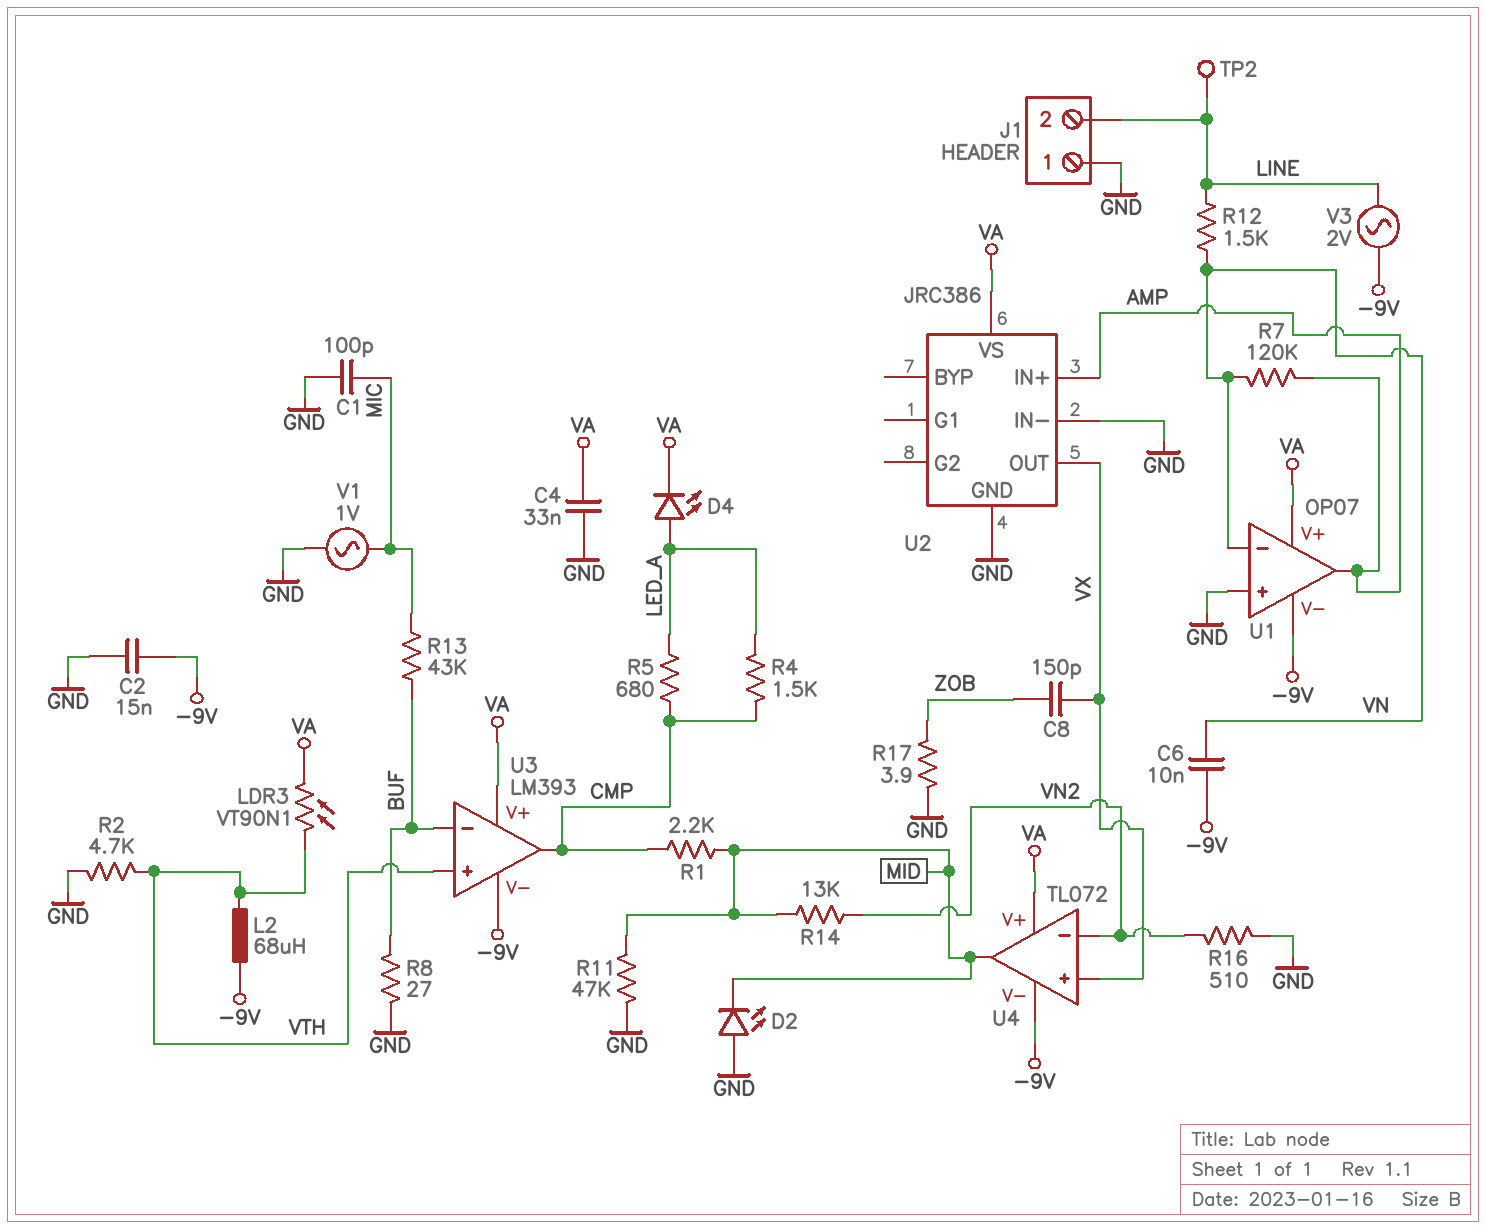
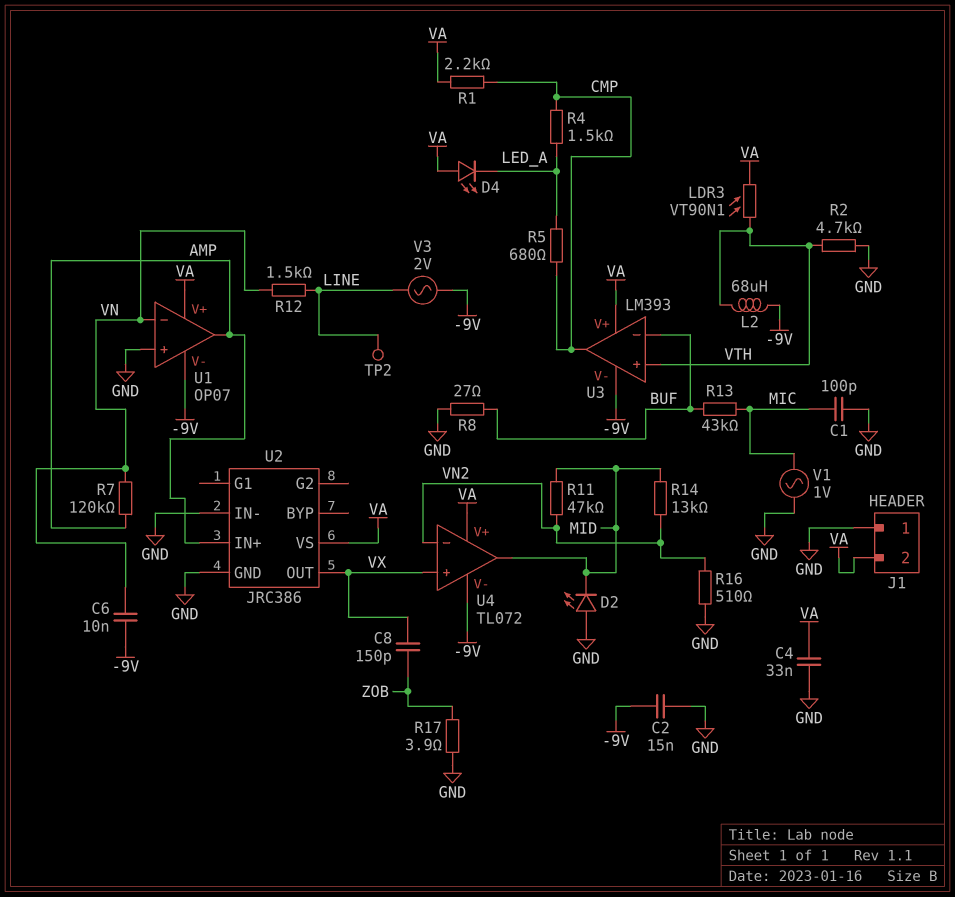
D4: LED (A LED_A, K VA) -> LED (A VA, K LED_A)
J1 pin 2: LINE -> VA
R1: 2.2k (CMP, MID) -> 2.2k (CMP, VA)
R11: 47k (GND, MID) -> 47k (MID, VN2)

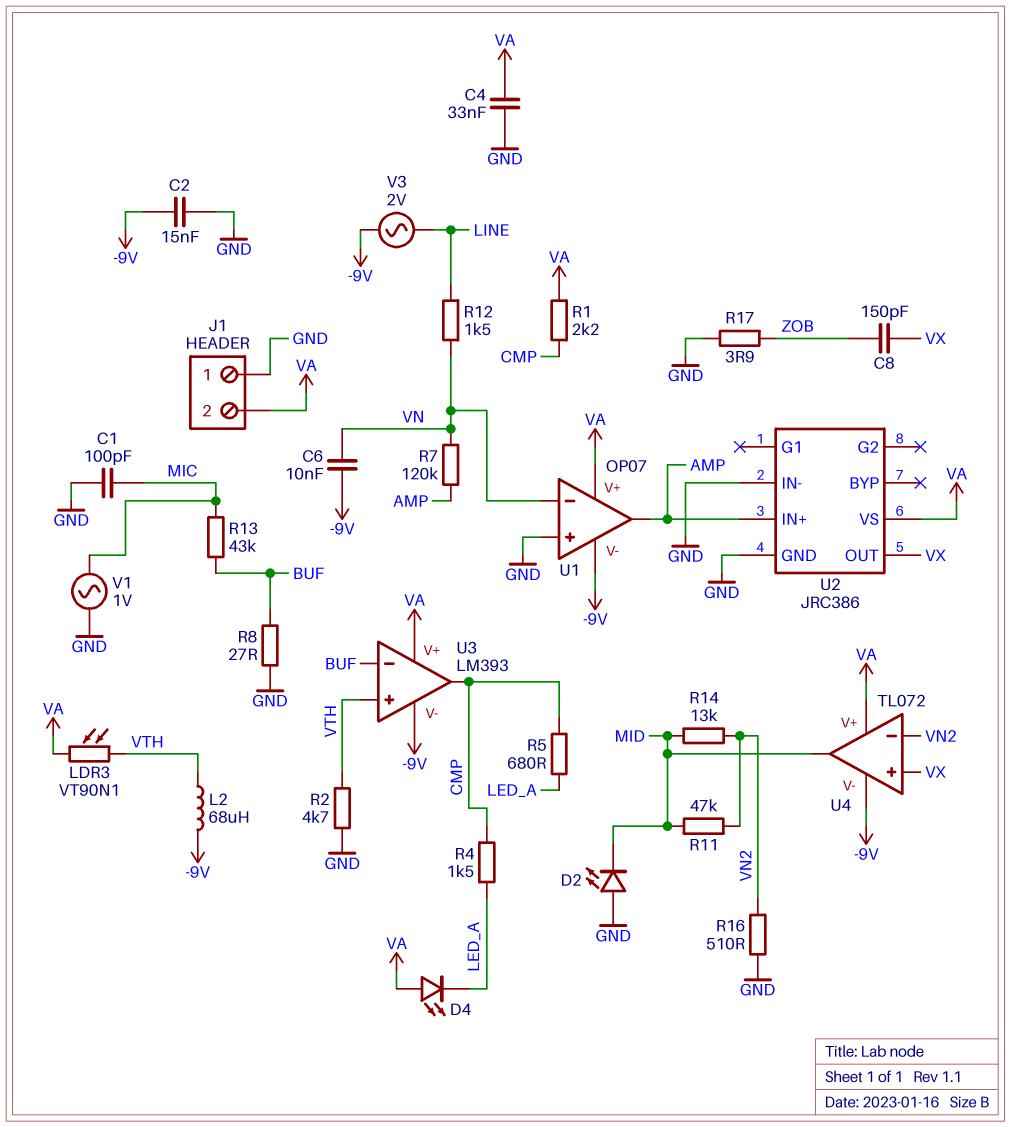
TP2: test point (LINE) -> none

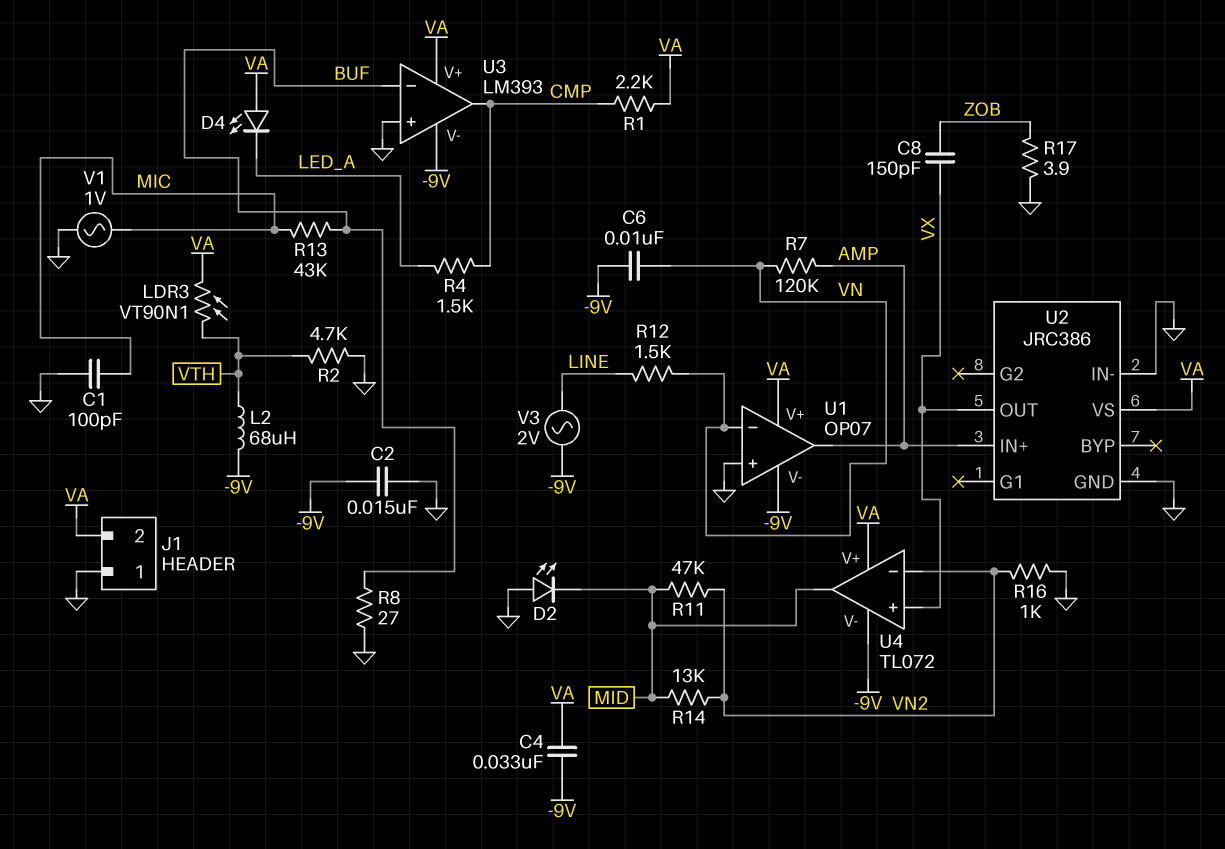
C4: 33nF (GND, VA) -> 33nF (-9V, VA)
R5: 680 (CMP, LED_A) -> none
R16: 510 (GND, VN2) -> 1k (GND, VN2)
U3 pin in+: VTH -> GND

